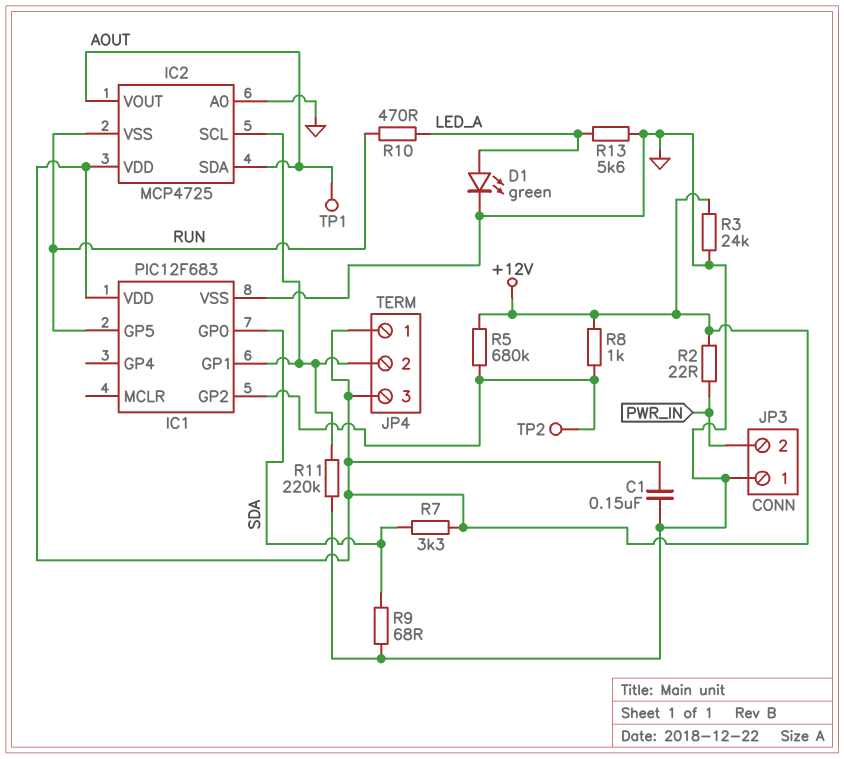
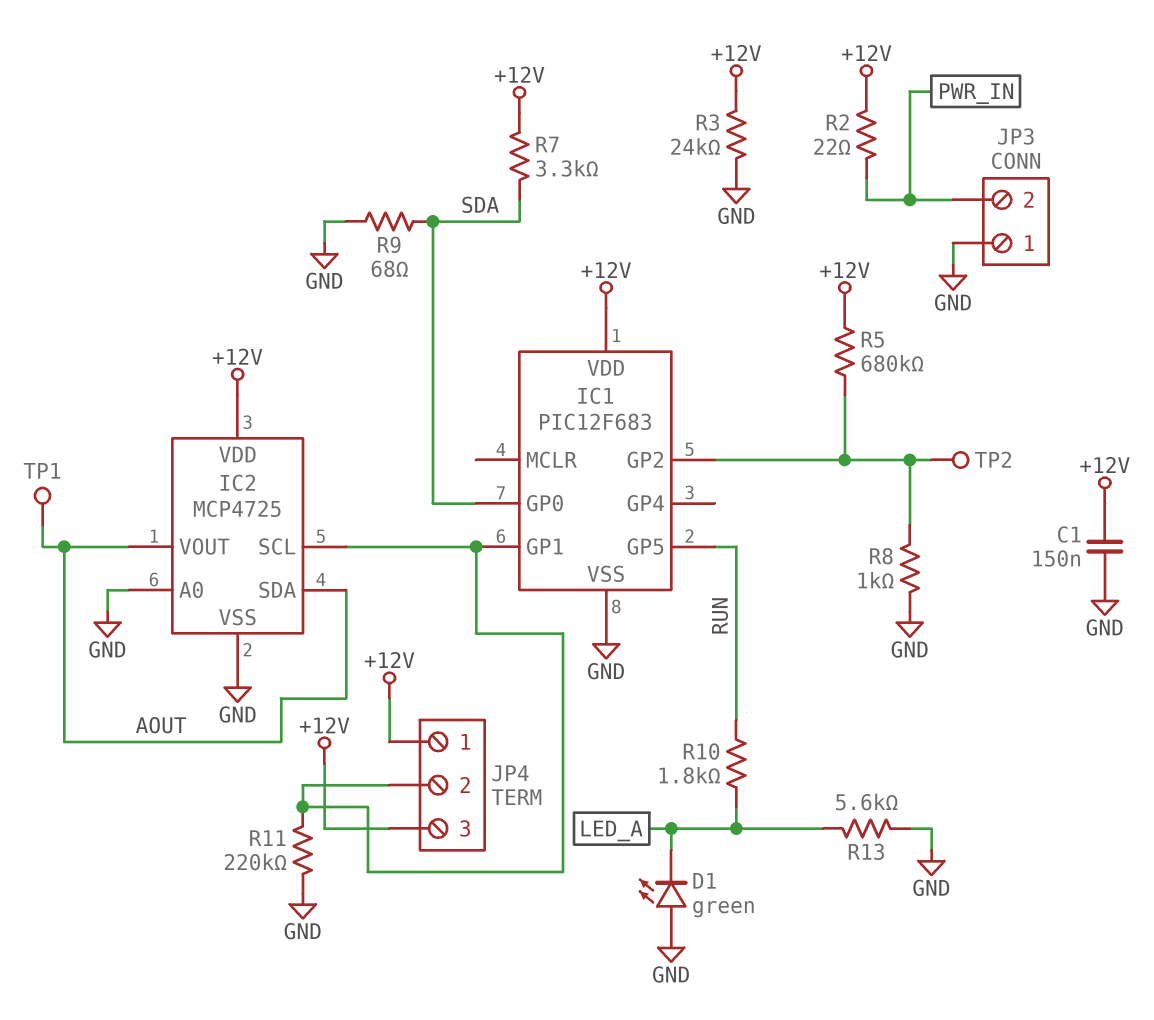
D1: LED green (A LED_A, K GND) -> LED green (A GND, K LED_A)
IC2 pin VSS: RUN -> GND
R8: 1k (+12V, IC1/GP2) -> 1k (GND, IC1/GP2)
R10: 470 (LED_A, RUN) -> 1.8k (LED_A, RUN)

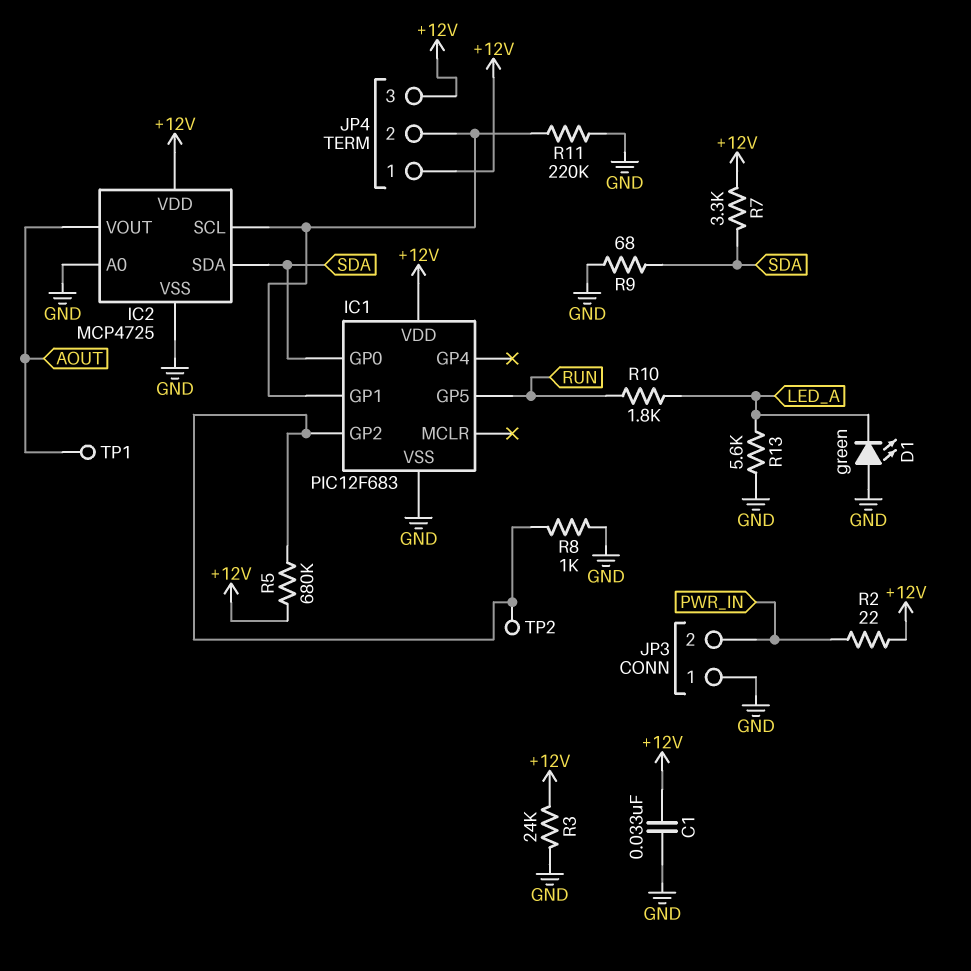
C1: 150nF (+12V, GND) -> 33nF (+12V, GND)
IC2 pin SDA: AOUT -> SDA

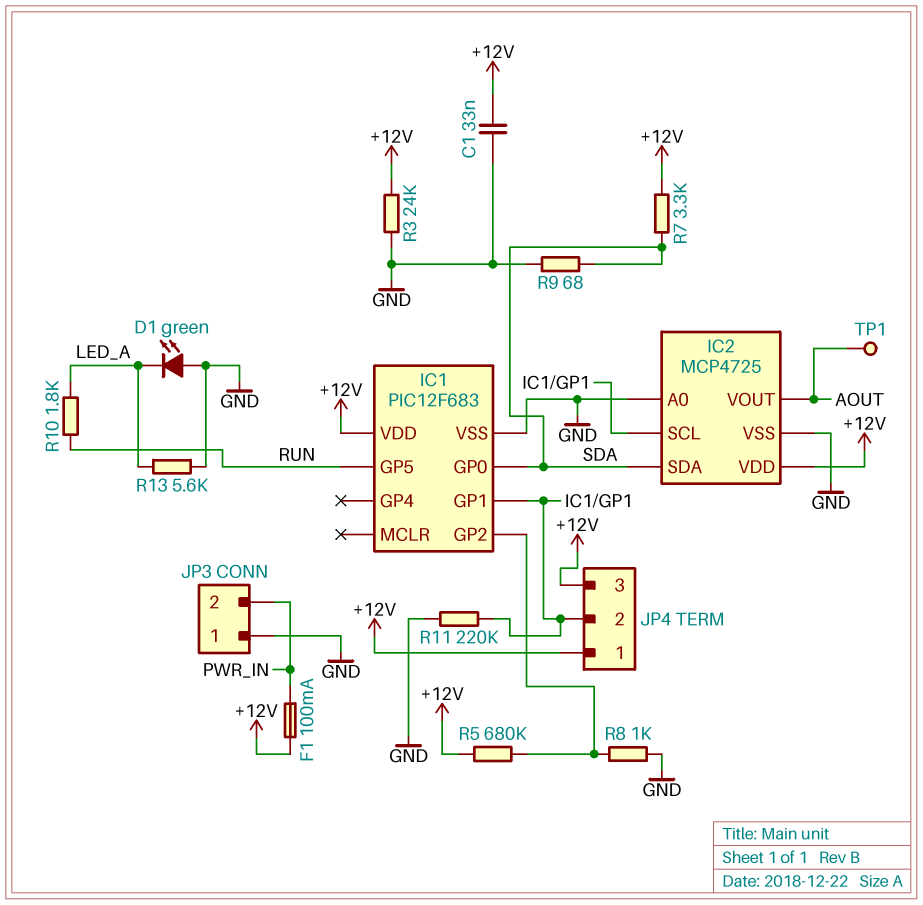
F1: none -> 100mA (+12V, PWR_IN)
R2: 22 (+12V, PWR_IN) -> none
TP2: test point (IC1/GP2) -> none

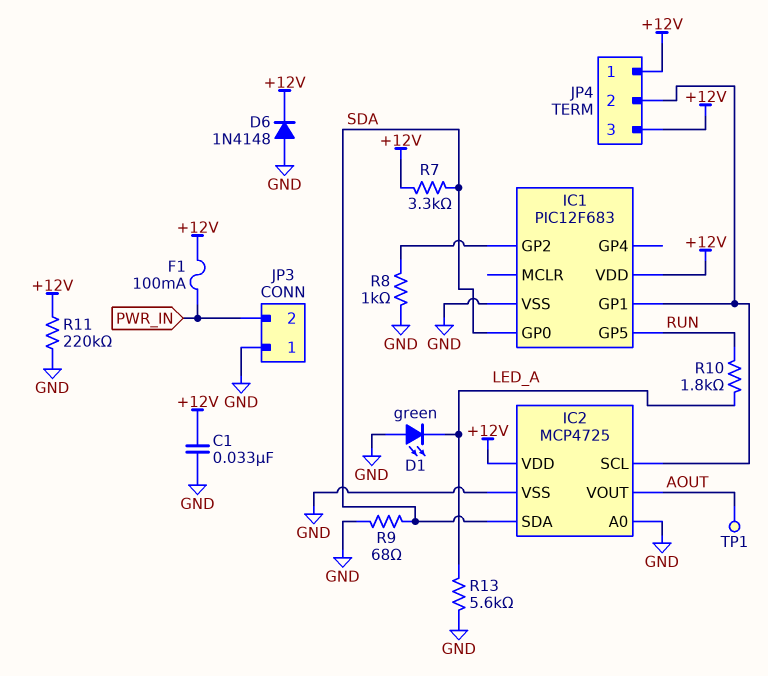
D6: none -> diode 1N4148 (A GND, K +12V)
R3: 24k (+12V, GND) -> none
R5: 680k (+12V, IC1/GP2) -> none
R11: 220k (GND, IC1/GP1) -> 220k (+12V, GND)

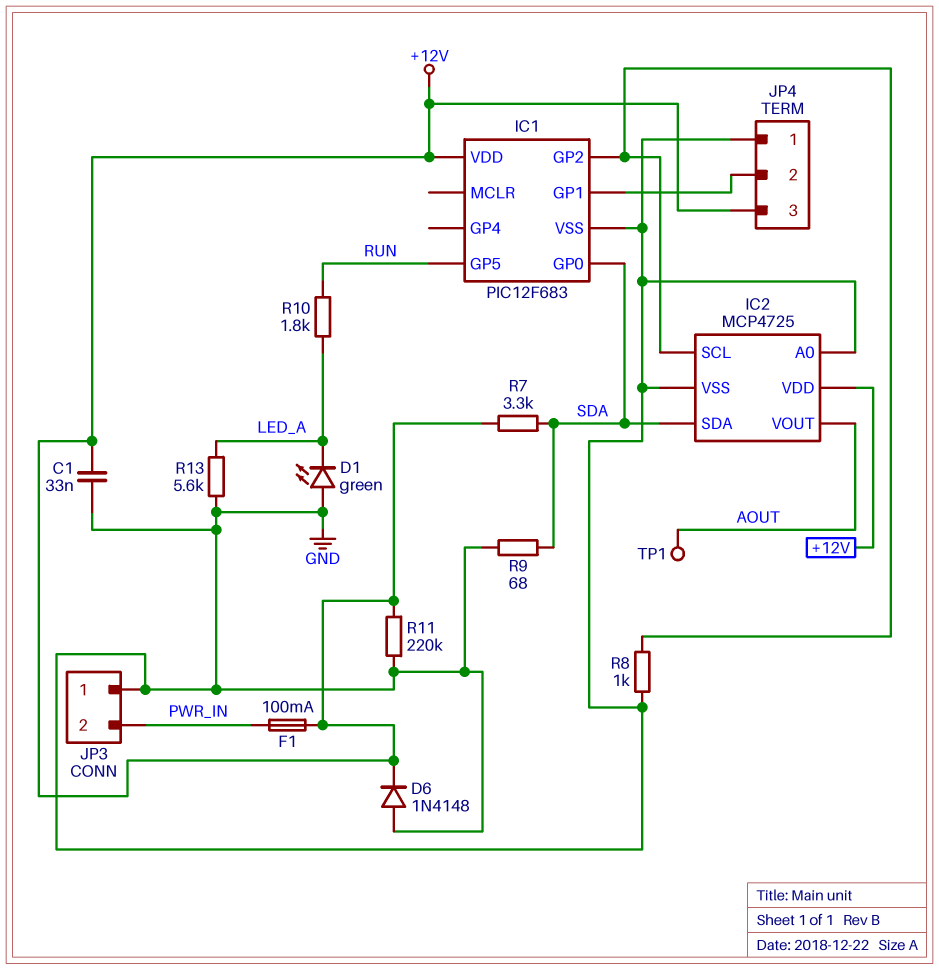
IC2 pin SCL: IC1/GP1 -> IC1/GP2
JP4 pin 1: +12V -> GND

